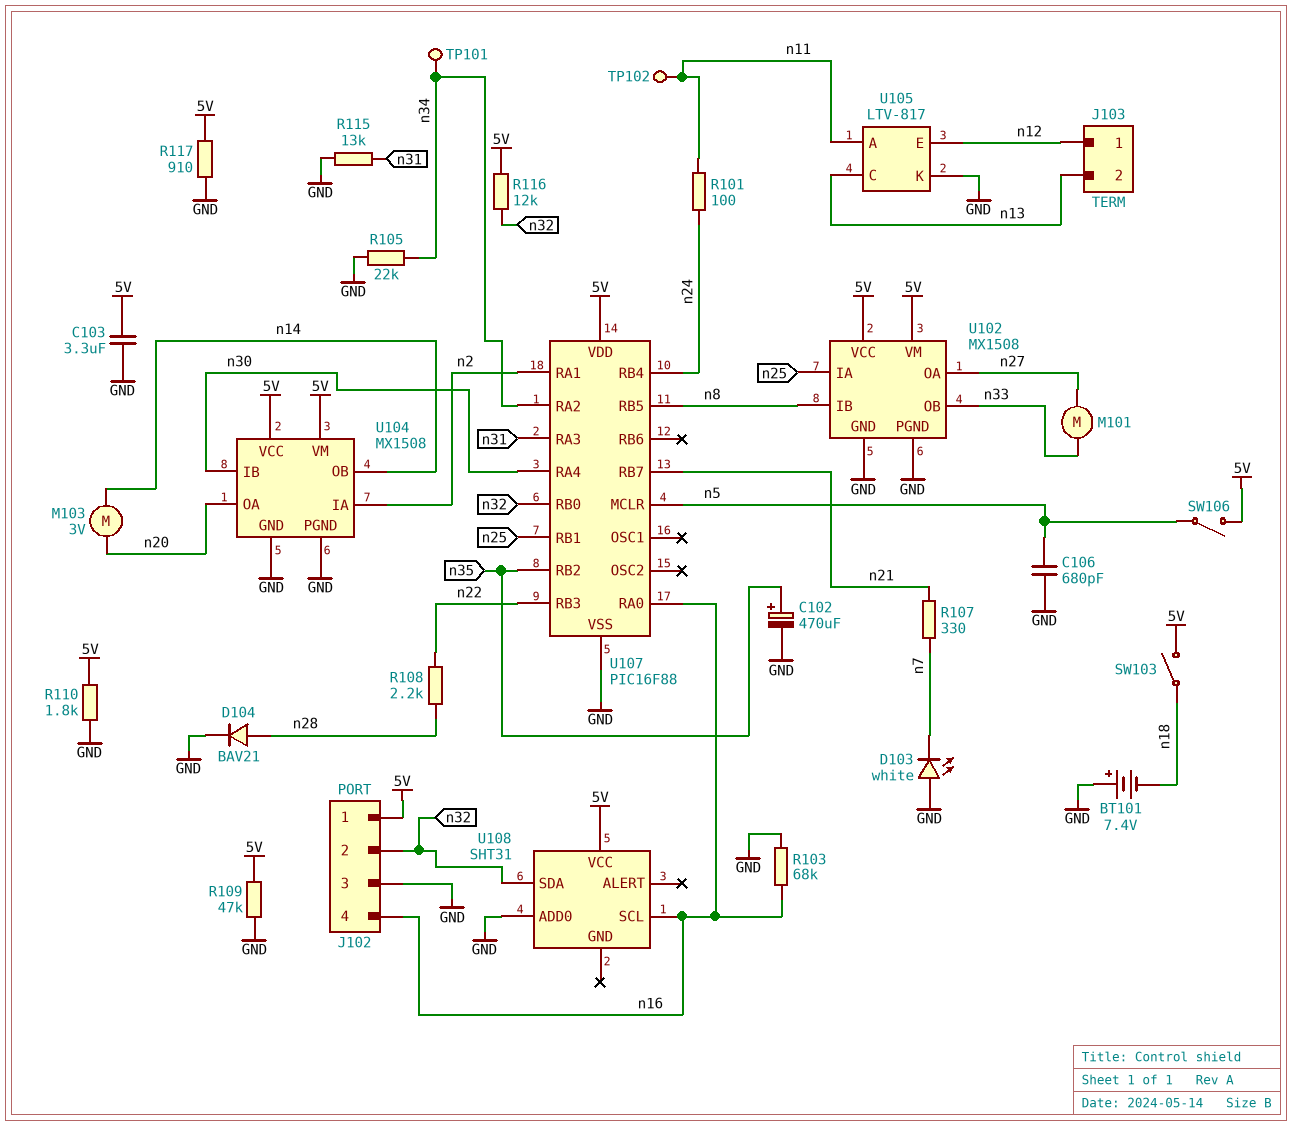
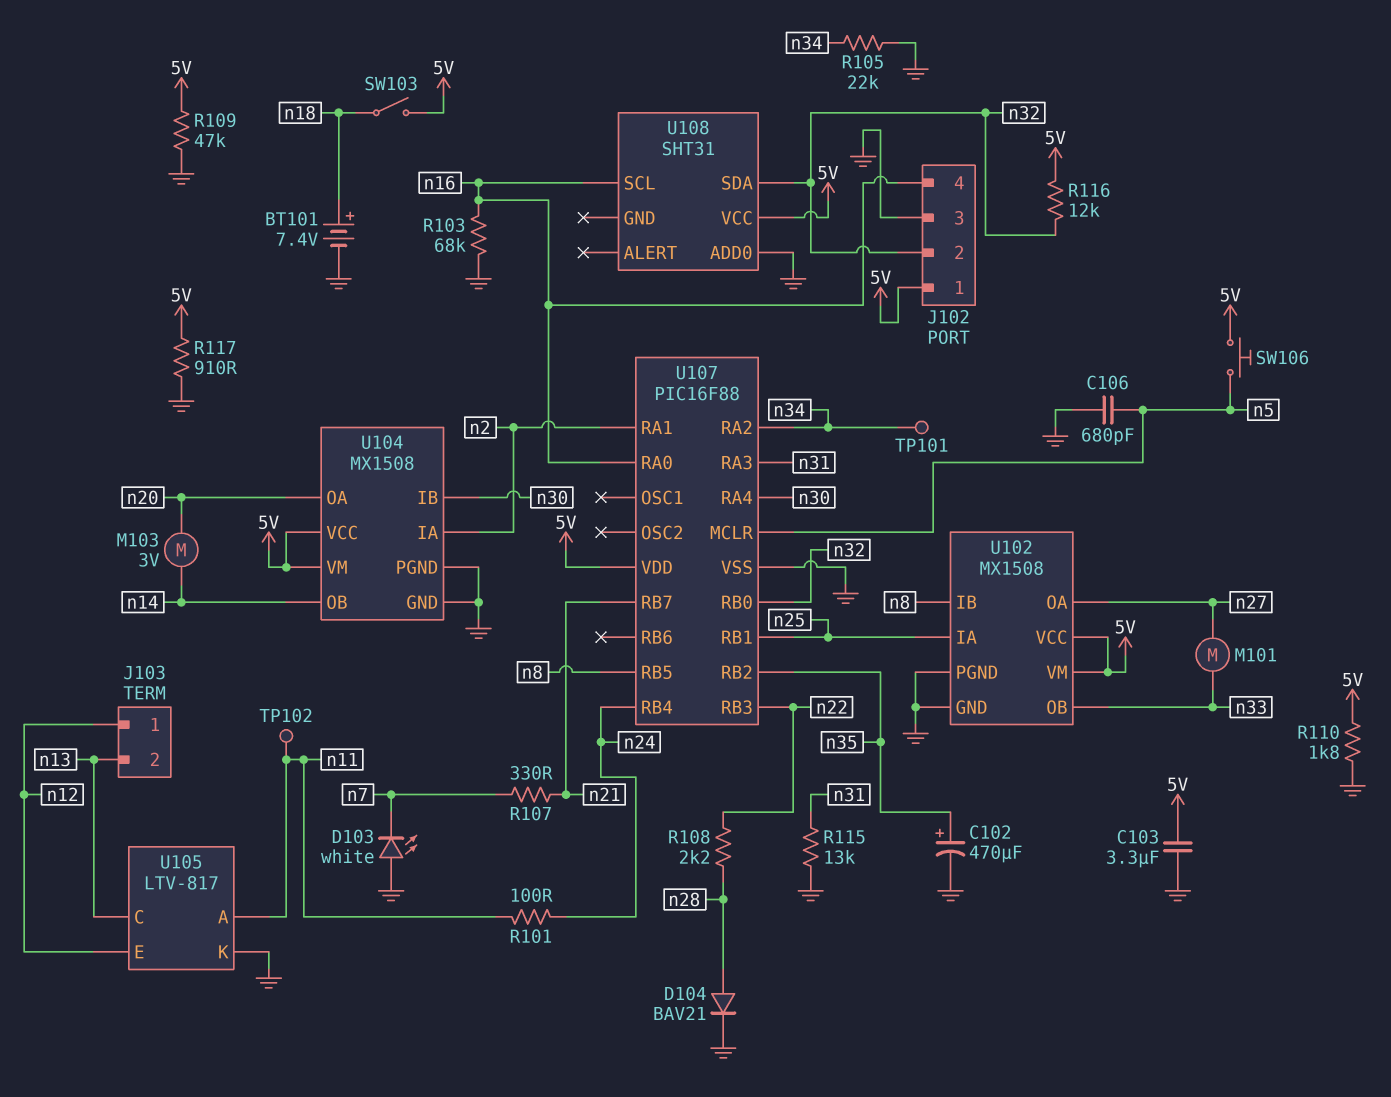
BT101: 7.4V (plus GND, minus n18) -> 7.4V (plus n18, minus GND)
SW106: switch (5V, n5) -> button (5V, n5)

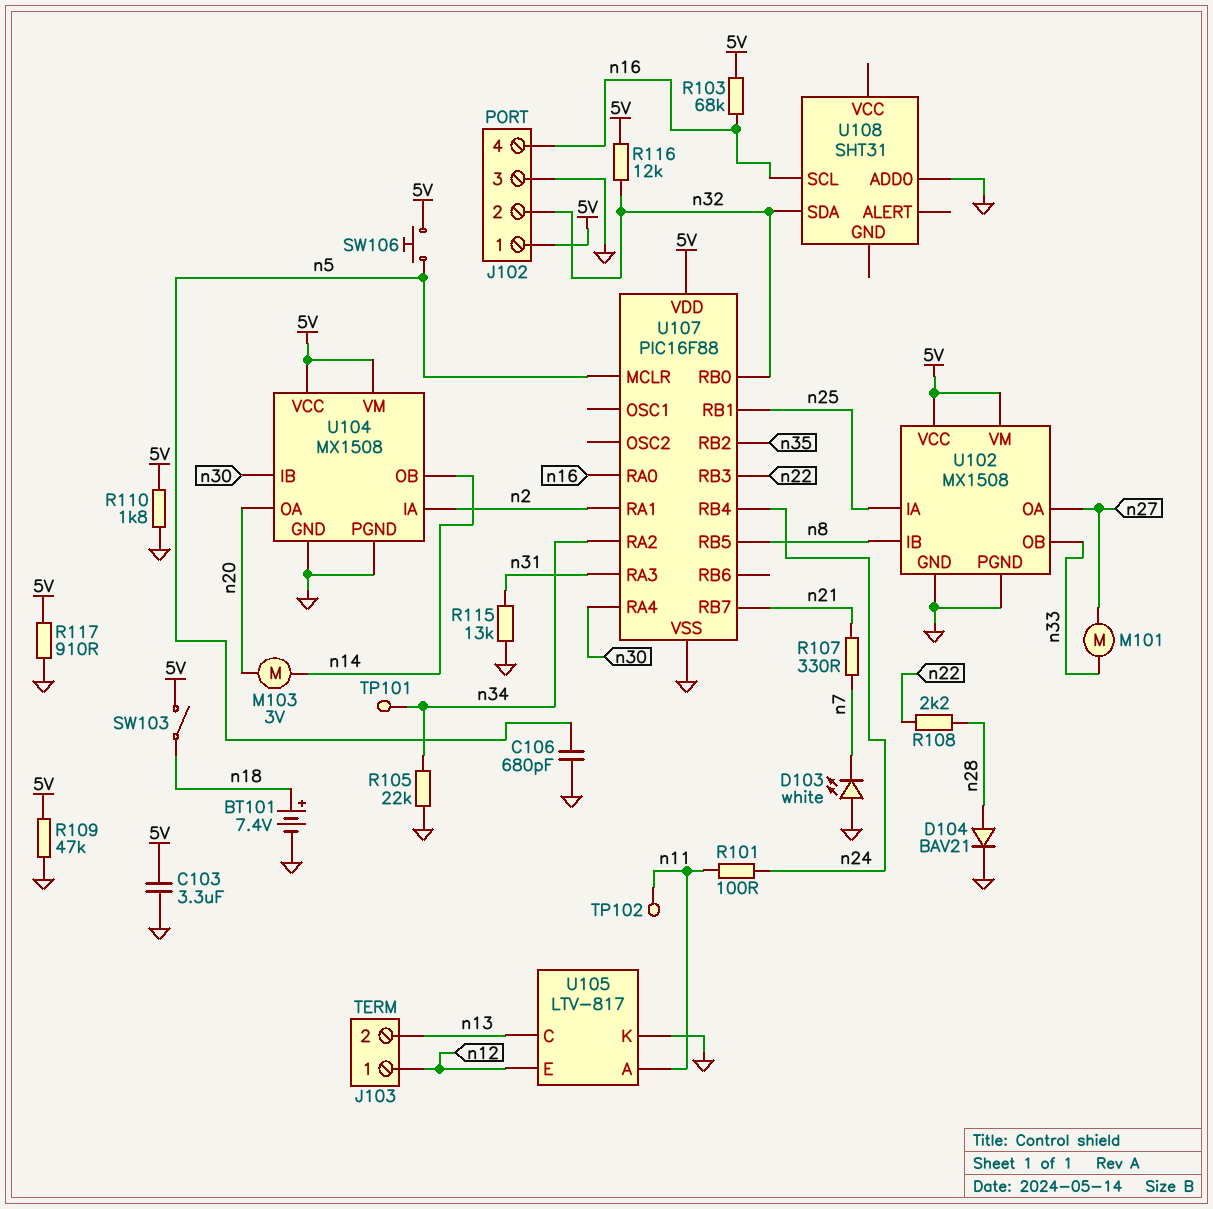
C102: 470uF (plus n35, minus GND) -> none
R103: 68k (GND, n16) -> 68k (5V, n16)
U108 pin VCC: 5V -> none

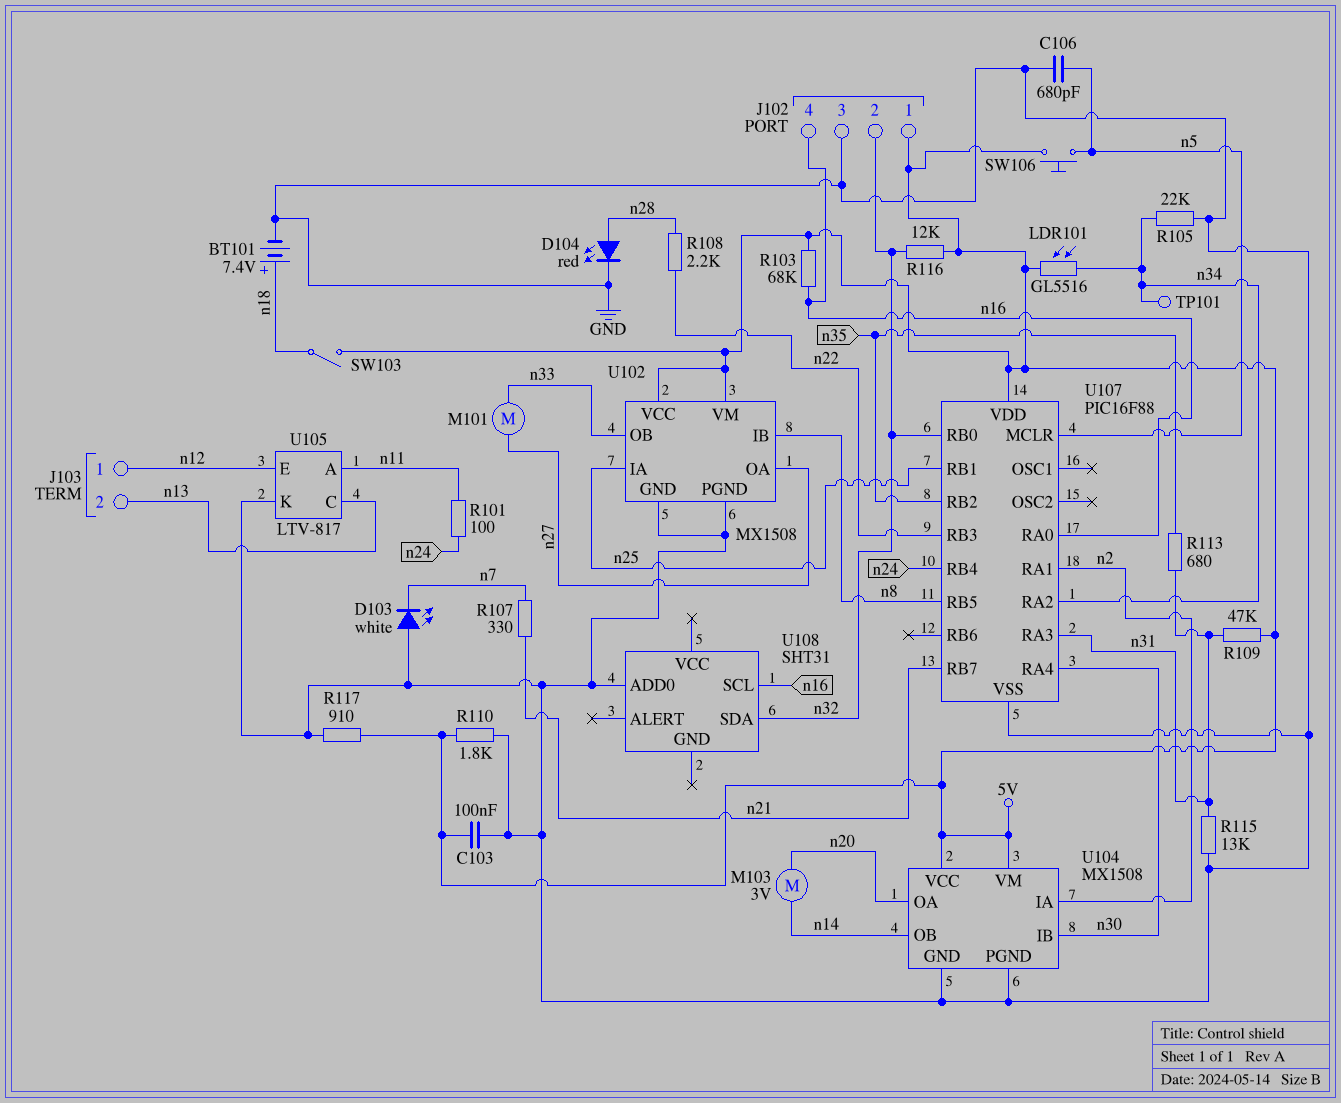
C103: 3.3uF (5V, GND) -> 100nF (5V, GND)
D104: diode BAV21 (A n28, K GND) -> LED red (A n28, K GND)
LDR101: none -> GL5516 (5V, n34)
R109: 47k (5V, GND) -> 47k (5V, n31)
R113: none -> 680 (n31, n35)
TP102: test point (n11) -> none

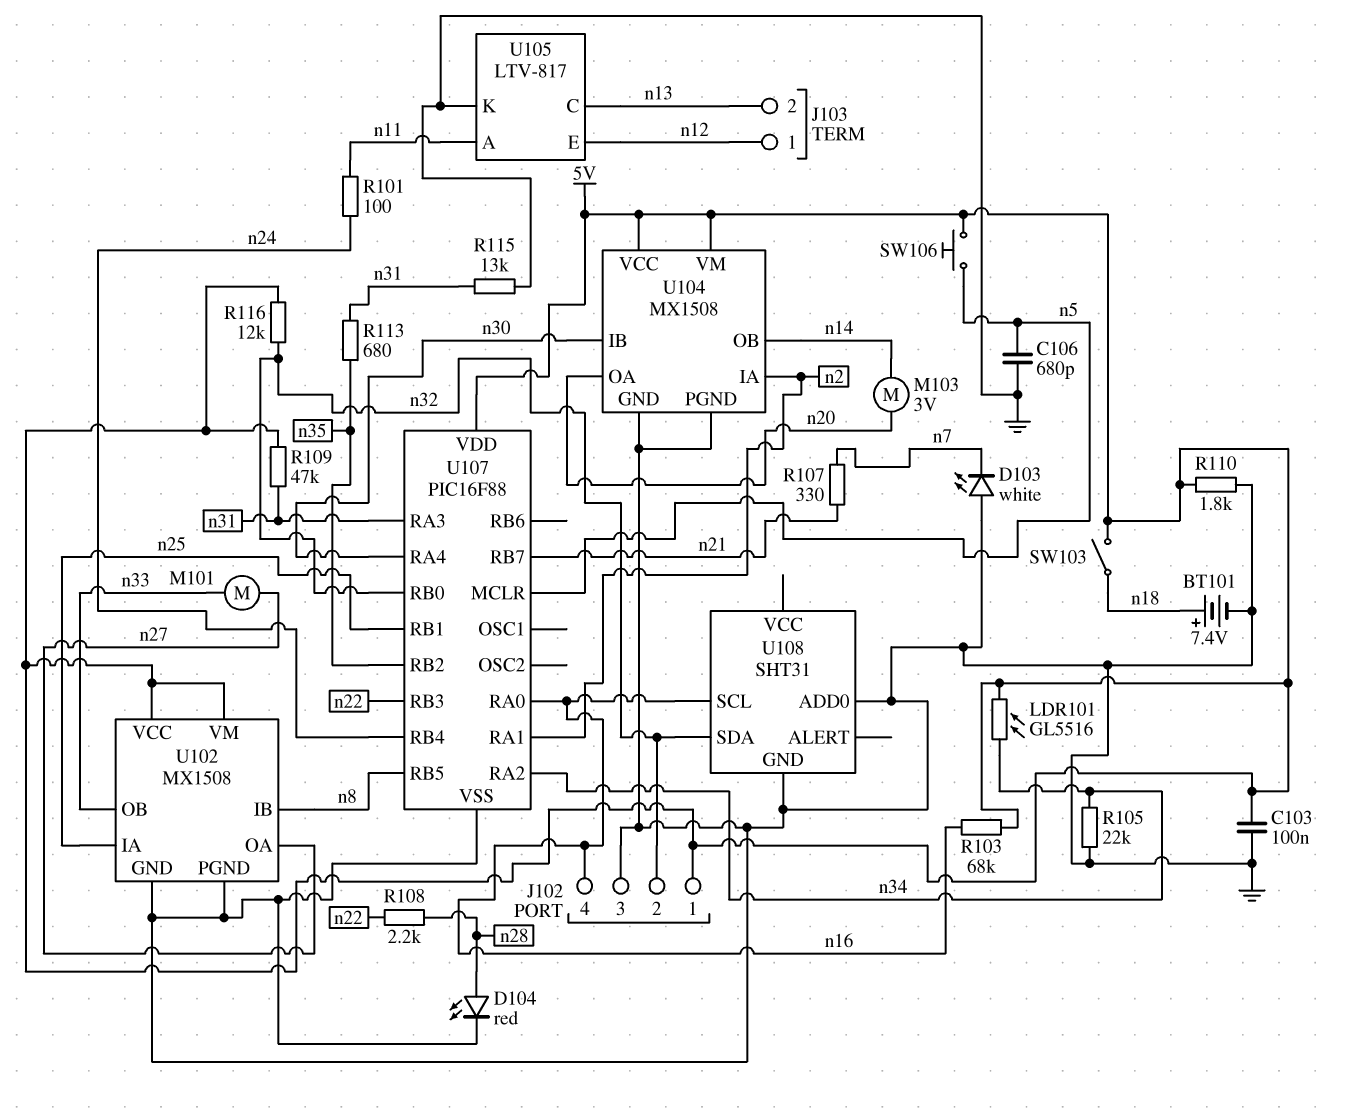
R117: 910 (5V, GND) -> none
TP101: test point (n34) -> none
U108 pin GND: none -> GND

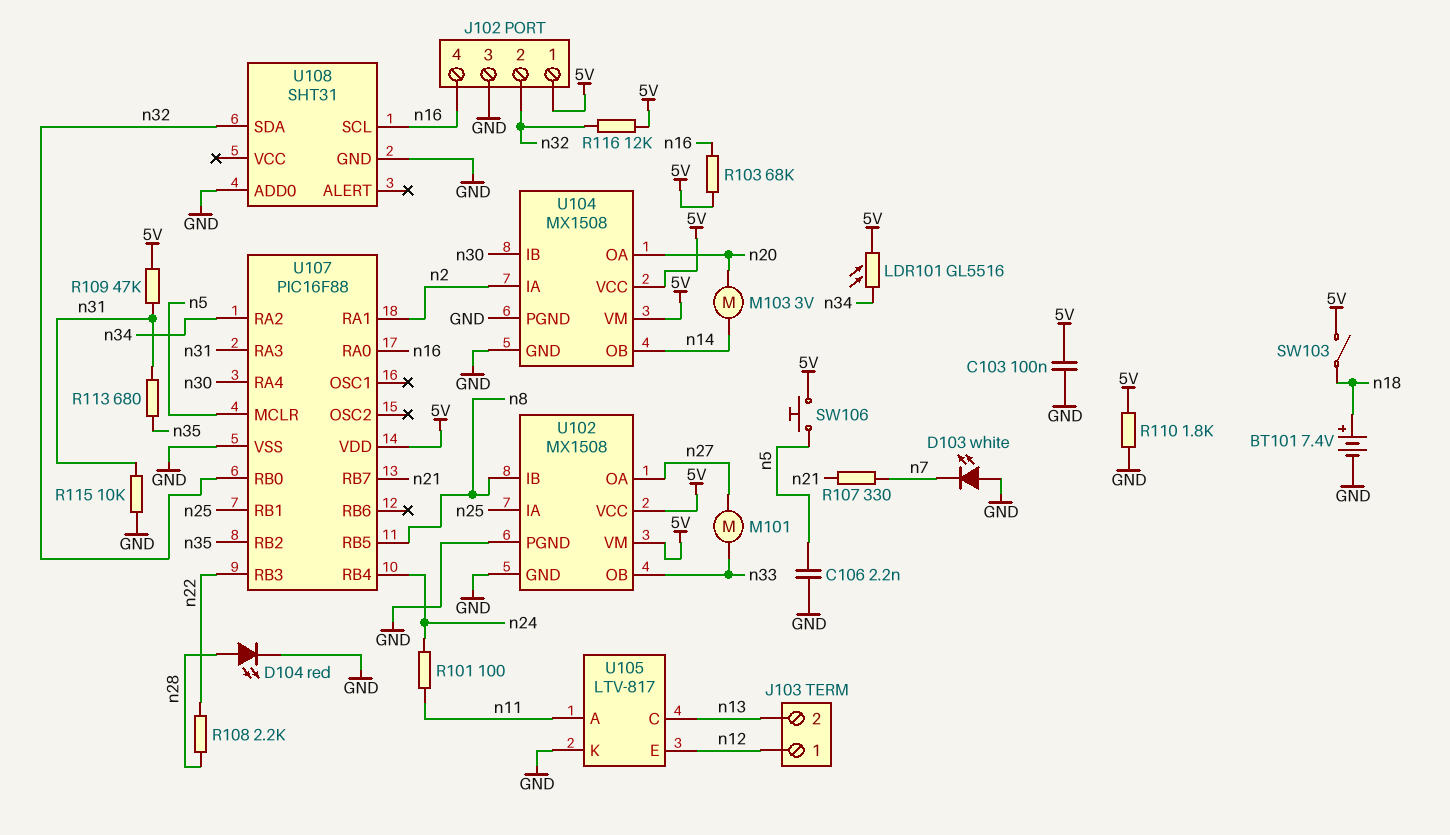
C106: 680pF (GND, n5) -> 2.2nF (GND, n5)
R105: 22k (GND, n34) -> none
R115: 13k (GND, n31) -> 10k (GND, n31)

